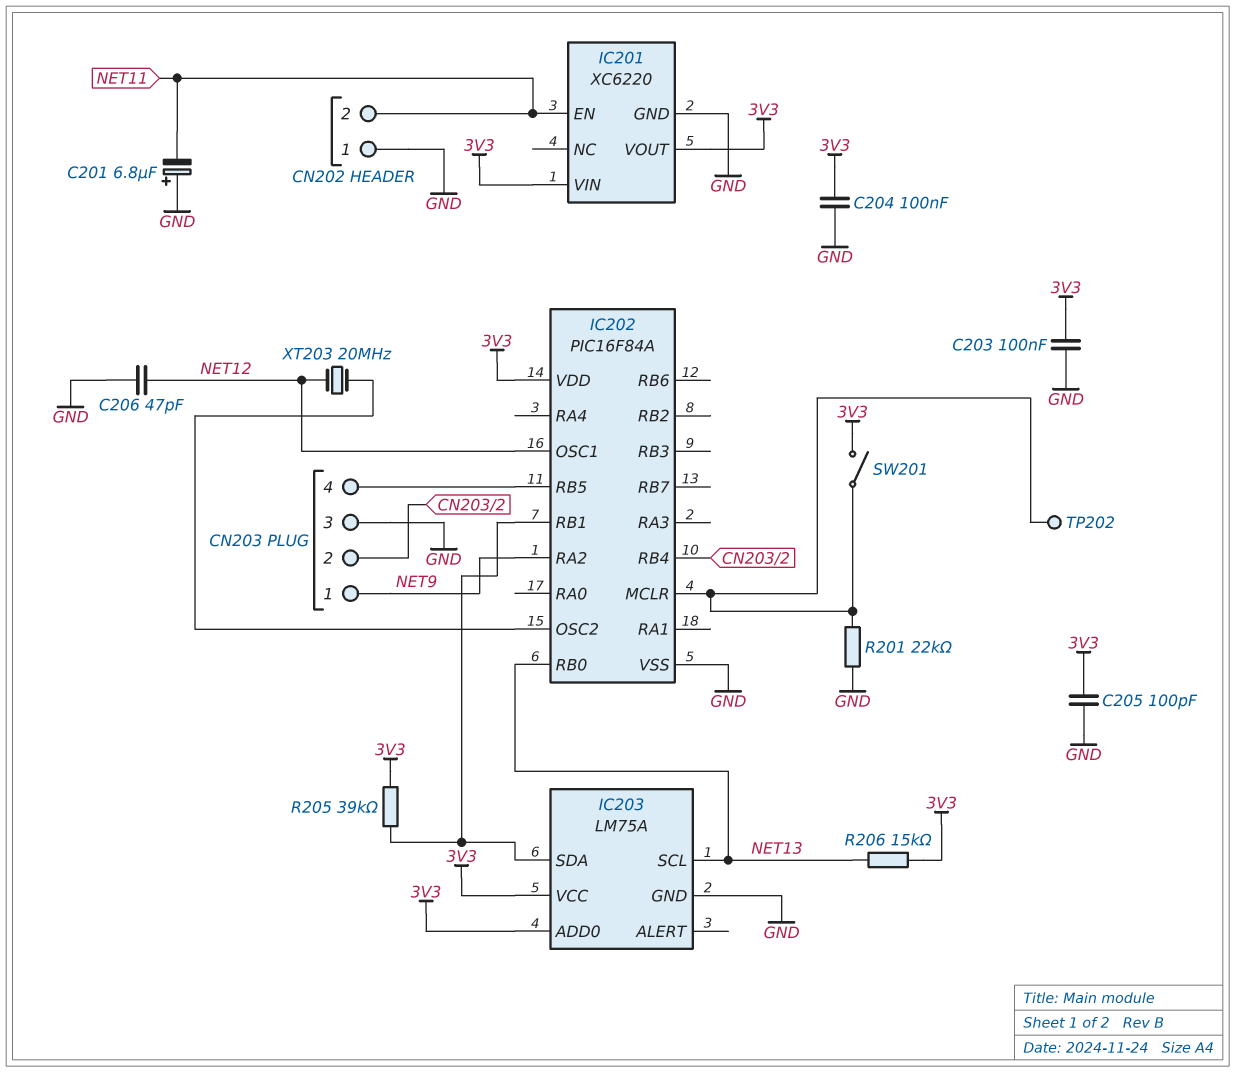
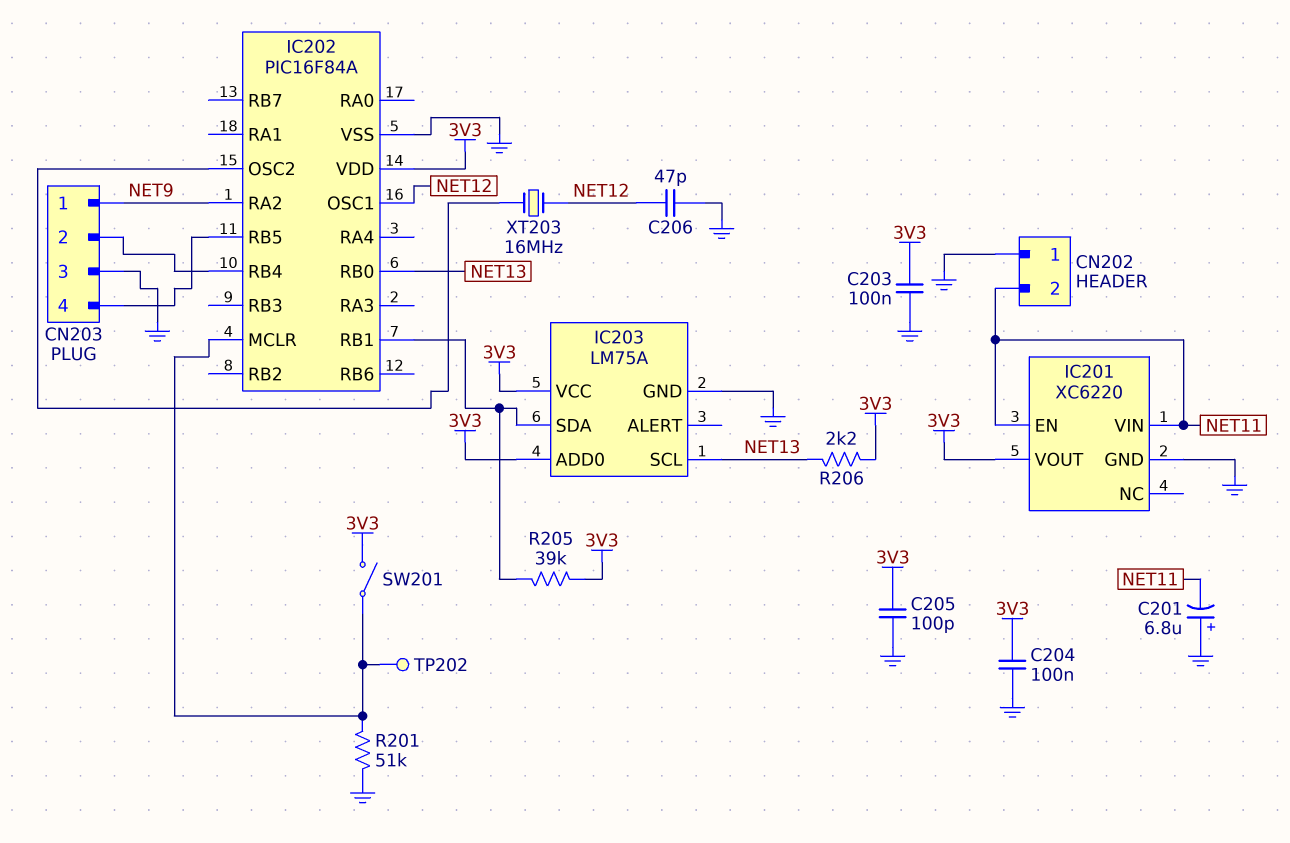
IC201 pin VIN: 3V3 -> NET11
R201: 22k (GND, IC202/MCLR) -> 51k (GND, IC202/MCLR)
R206: 15k (3V3, NET13) -> 2.2k (3V3, NET13)
XT203: 20MHz (IC202/OSC2, NET12) -> 16MHz (IC202/OSC2, NET12)

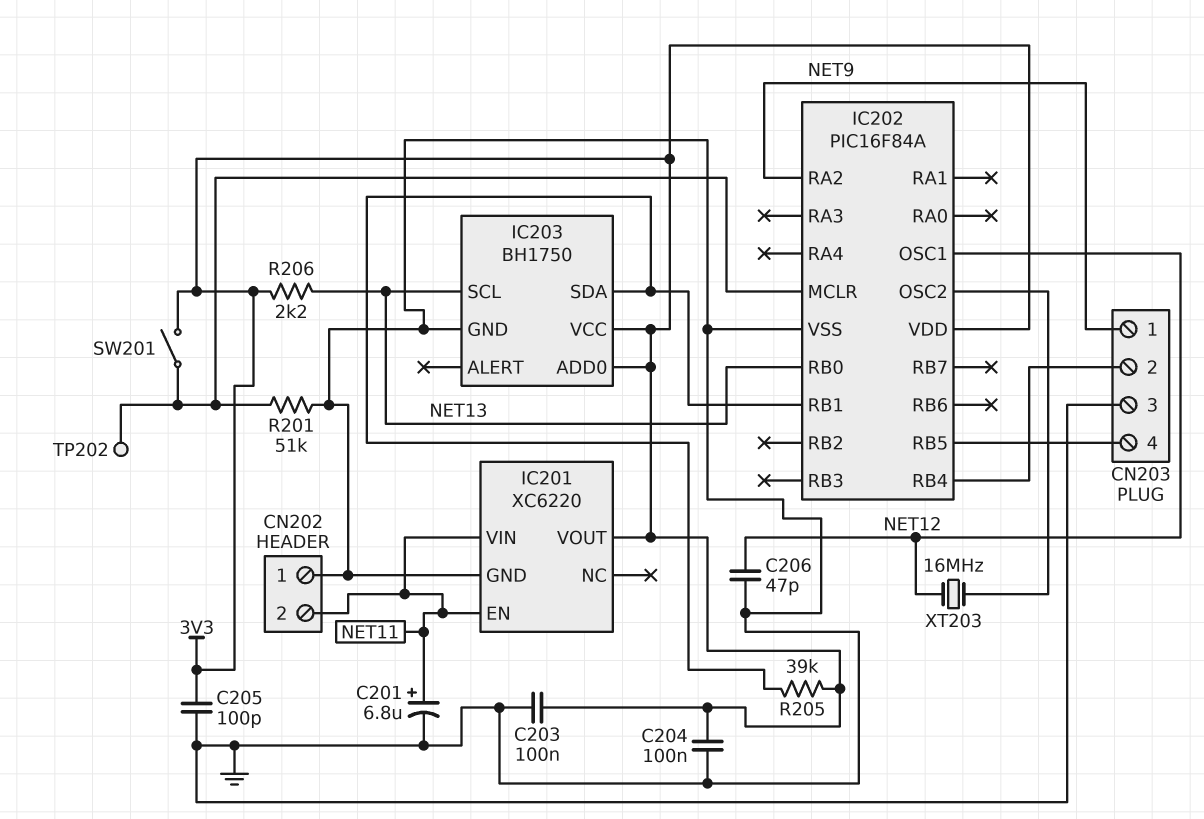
C201: 6.8uF (plus GND, minus NET11) -> 6.8uF (plus NET11, minus GND)
IC203: LM75A -> BH1750

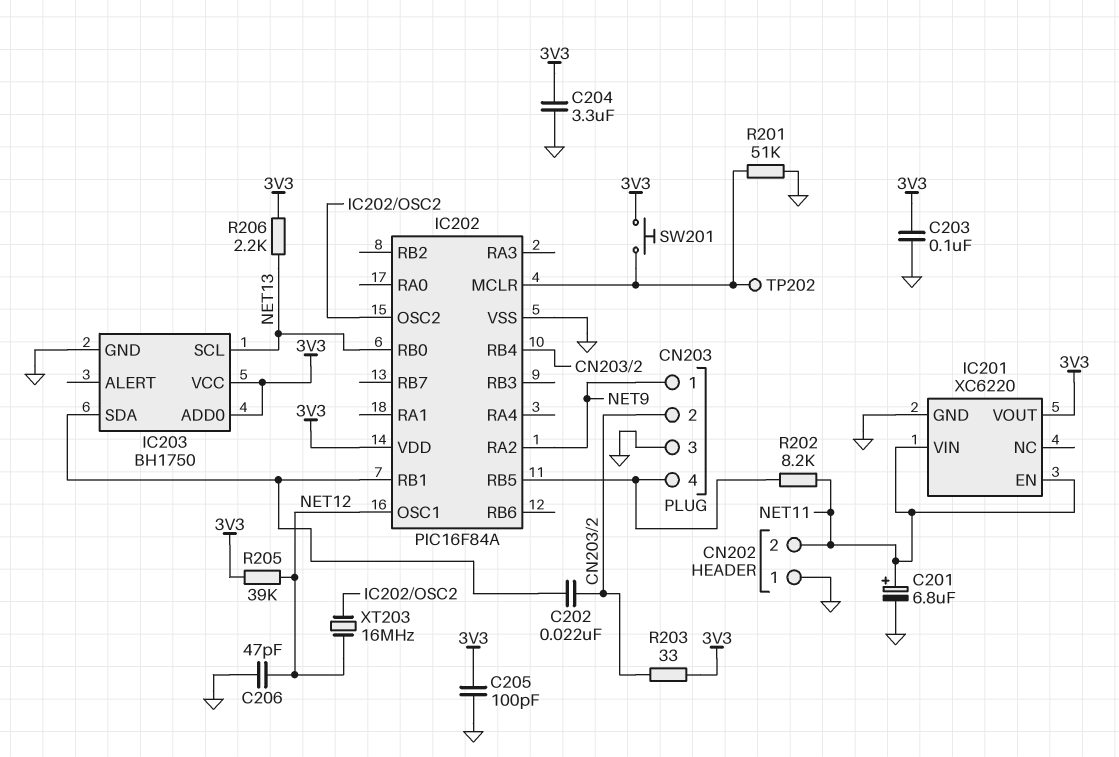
C202: none -> 22nF (CN203/2, IC202/RB1)
C204: 100nF (3V3, GND) -> 3.3uF (3V3, GND)
R202: none -> 8.2k (CN203/4, NET11)
R203: none -> 33 (3V3, CN203/2)
R205: 39k (3V3, IC202/RB1) -> 39k (3V3, NET12)
SW201: switch (3V3, IC202/MCLR) -> button (3V3, IC202/MCLR)

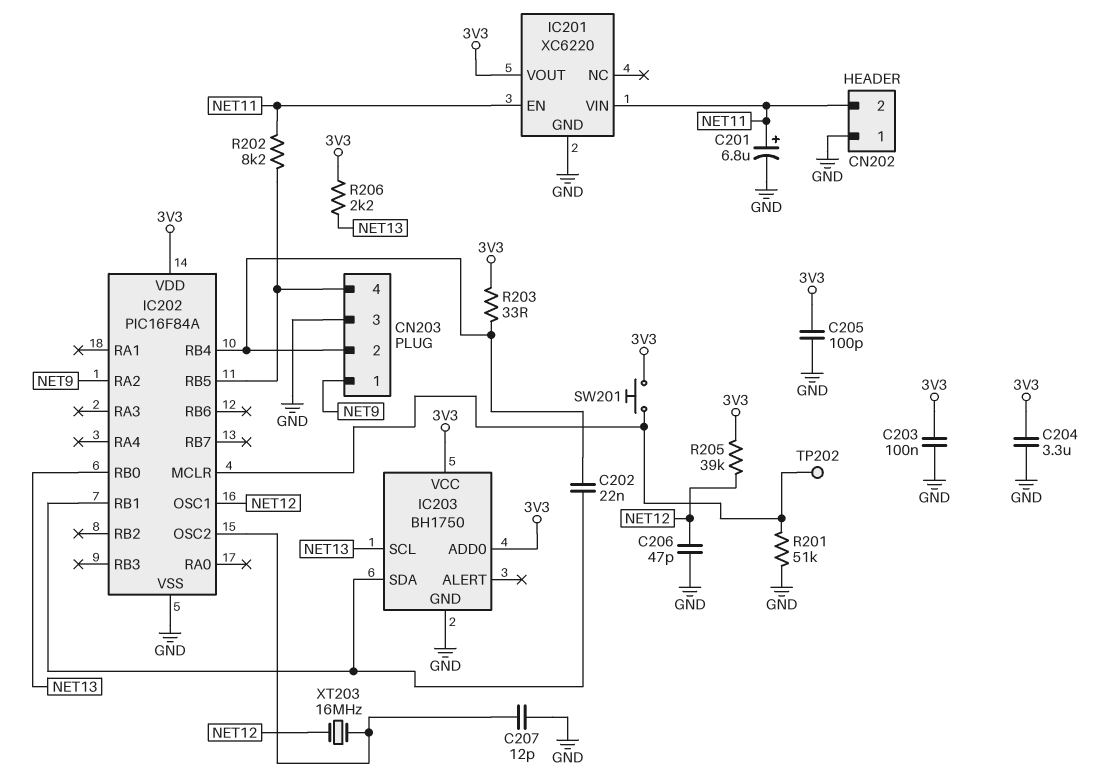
C207: none -> 12pF (GND, IC202/OSC2)

